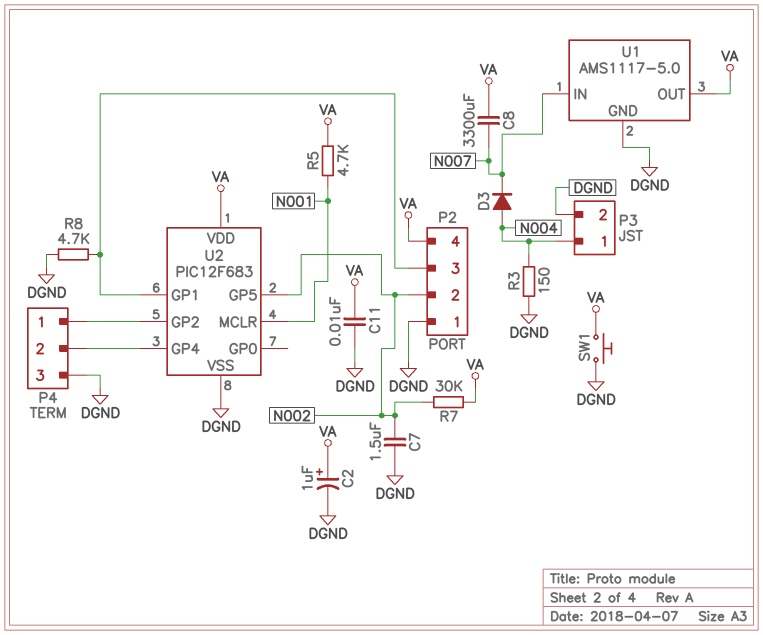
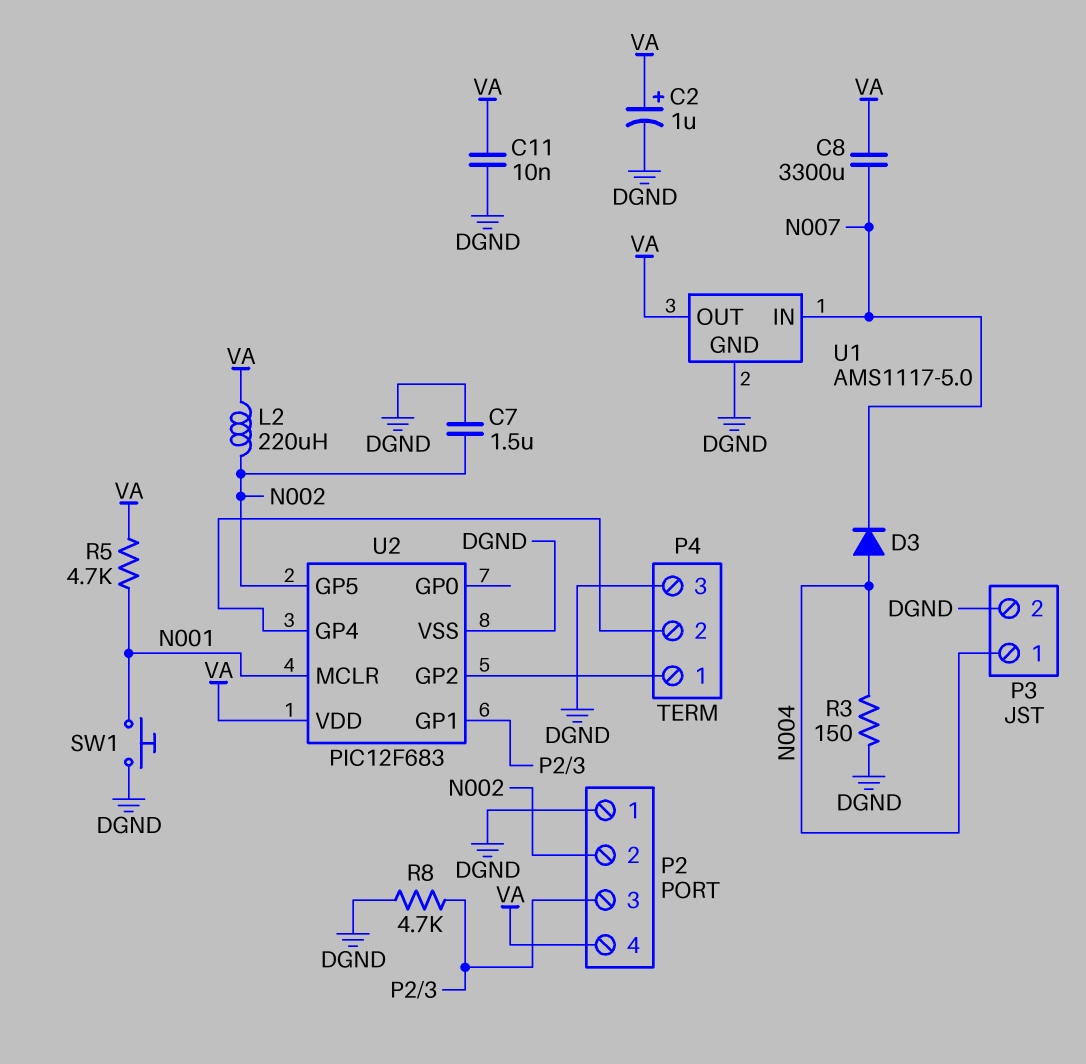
L2: none -> 220uH (N002, VA)
R7: 30k (N002, VA) -> none
SW1: button (DGND, VA) -> button (DGND, N001)

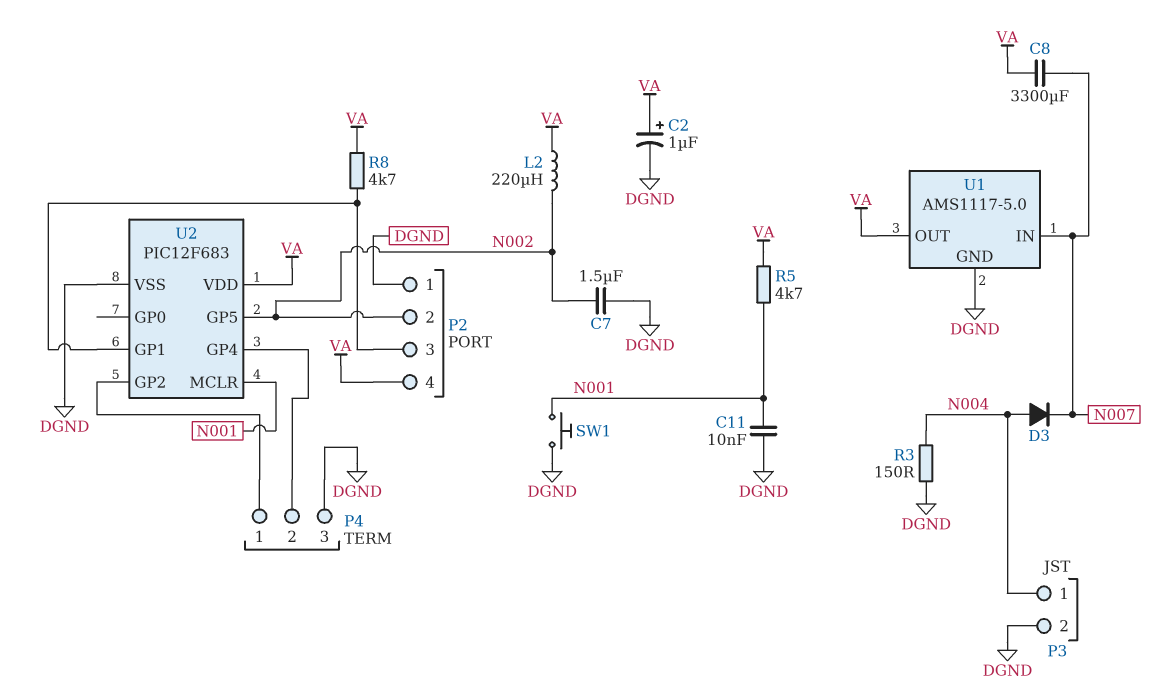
C11: 10nF (DGND, VA) -> 10nF (DGND, N001)
R8: 4.7k (DGND, P2/3) -> 4.7k (P2/3, VA)

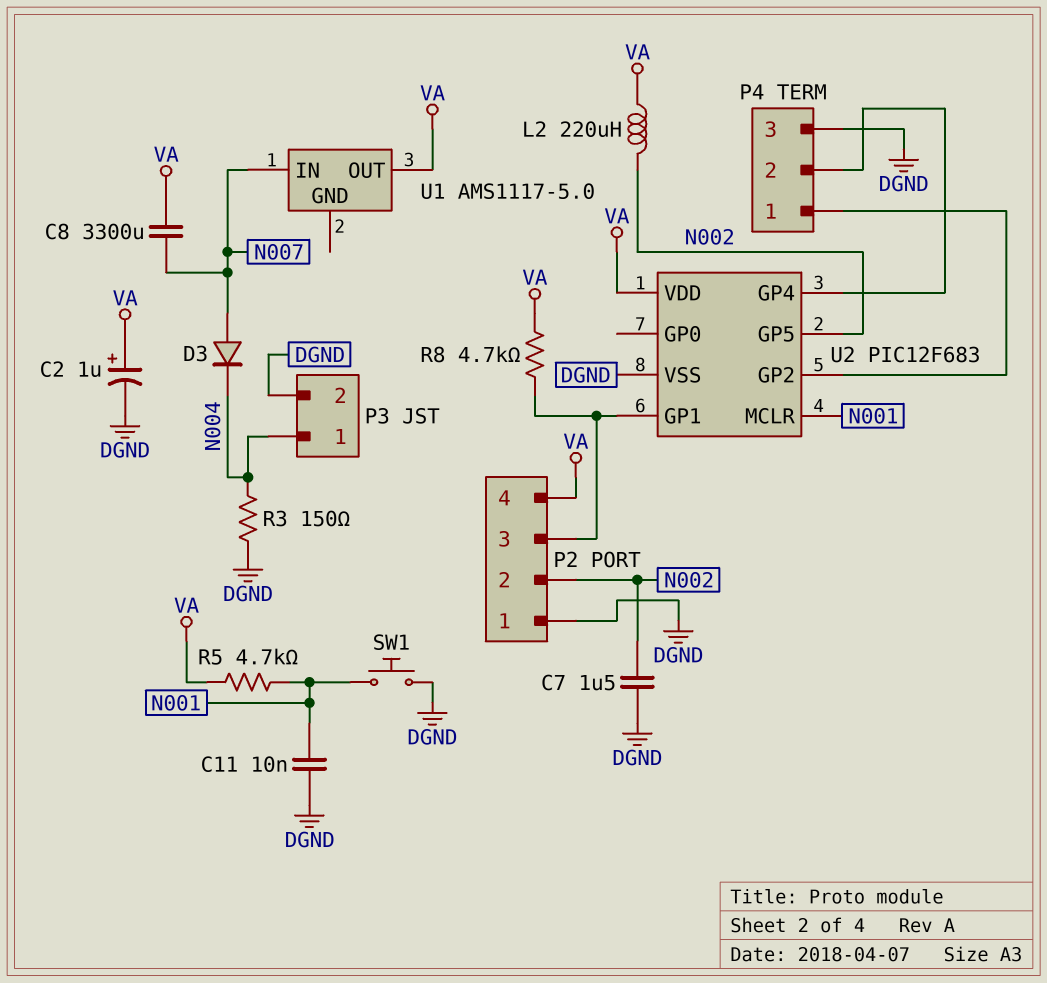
D3: diode (A N004, K N007) -> diode (A N007, K N004)
U1 pin GND: DGND -> none

